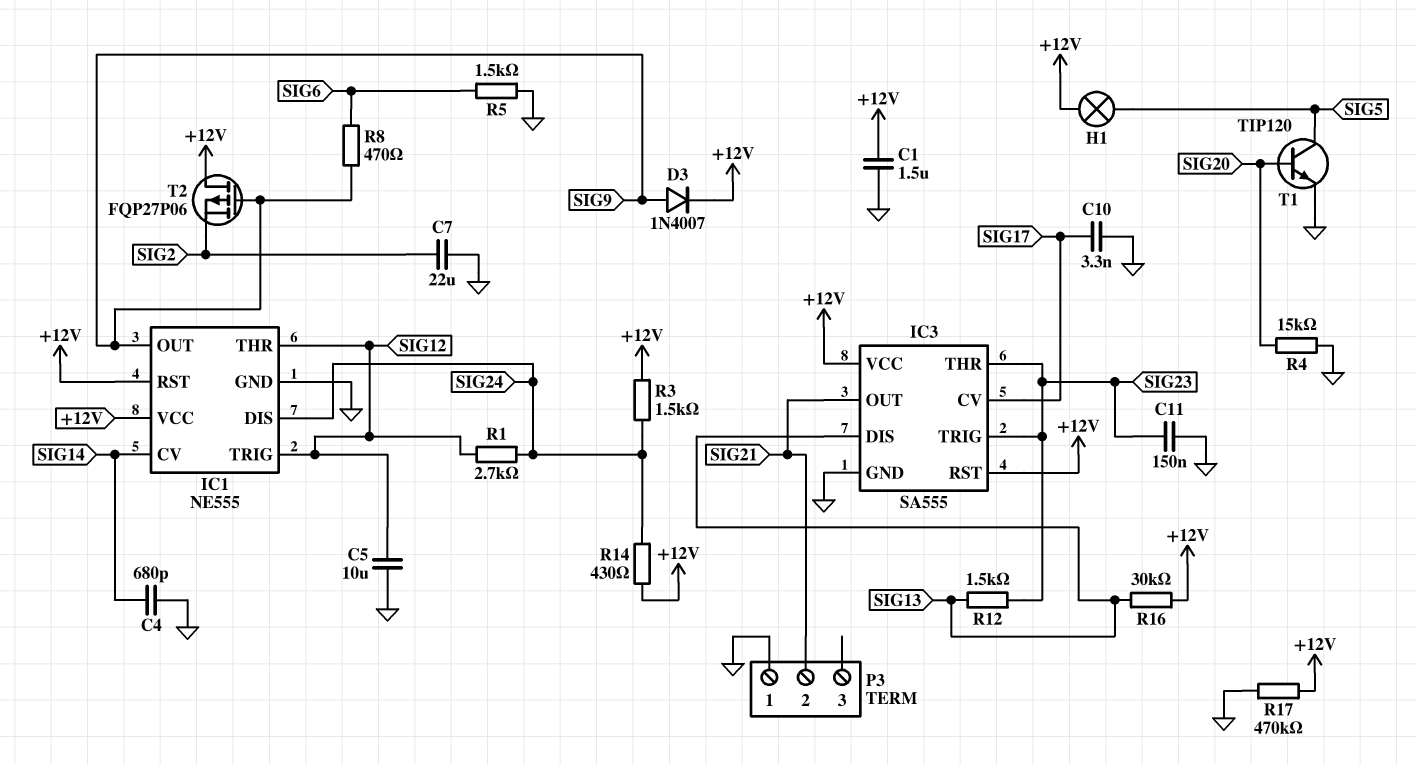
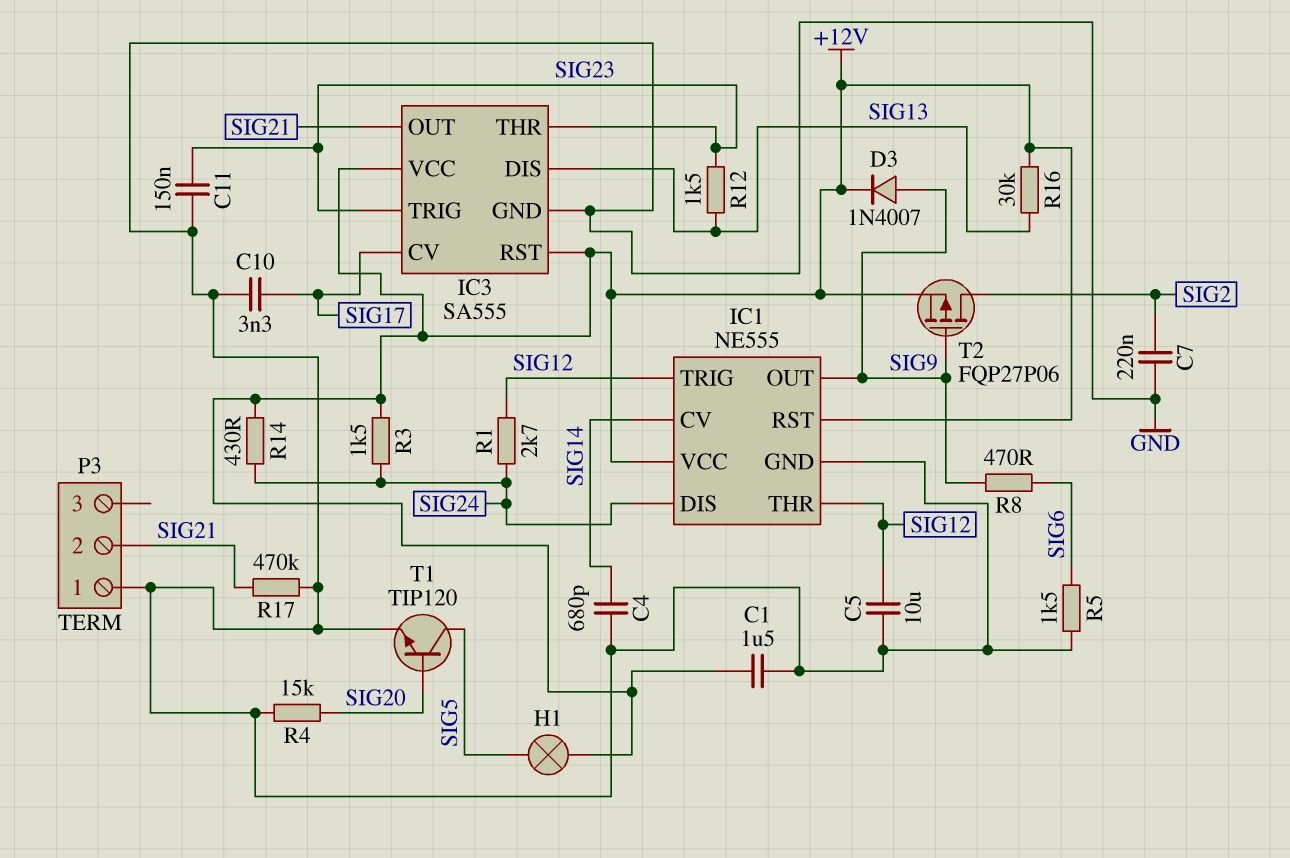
C7: 22uF (GND, SIG2) -> 220nF (GND, SIG2)
R17: 470k (+12V, GND) -> 470k (GND, SIG21)
T2: PMOS FQP27P06 (G SIG9, D +12V, S SIG2) -> PMOS FQP27P06 (G SIG9, D SIG2, S +12V)

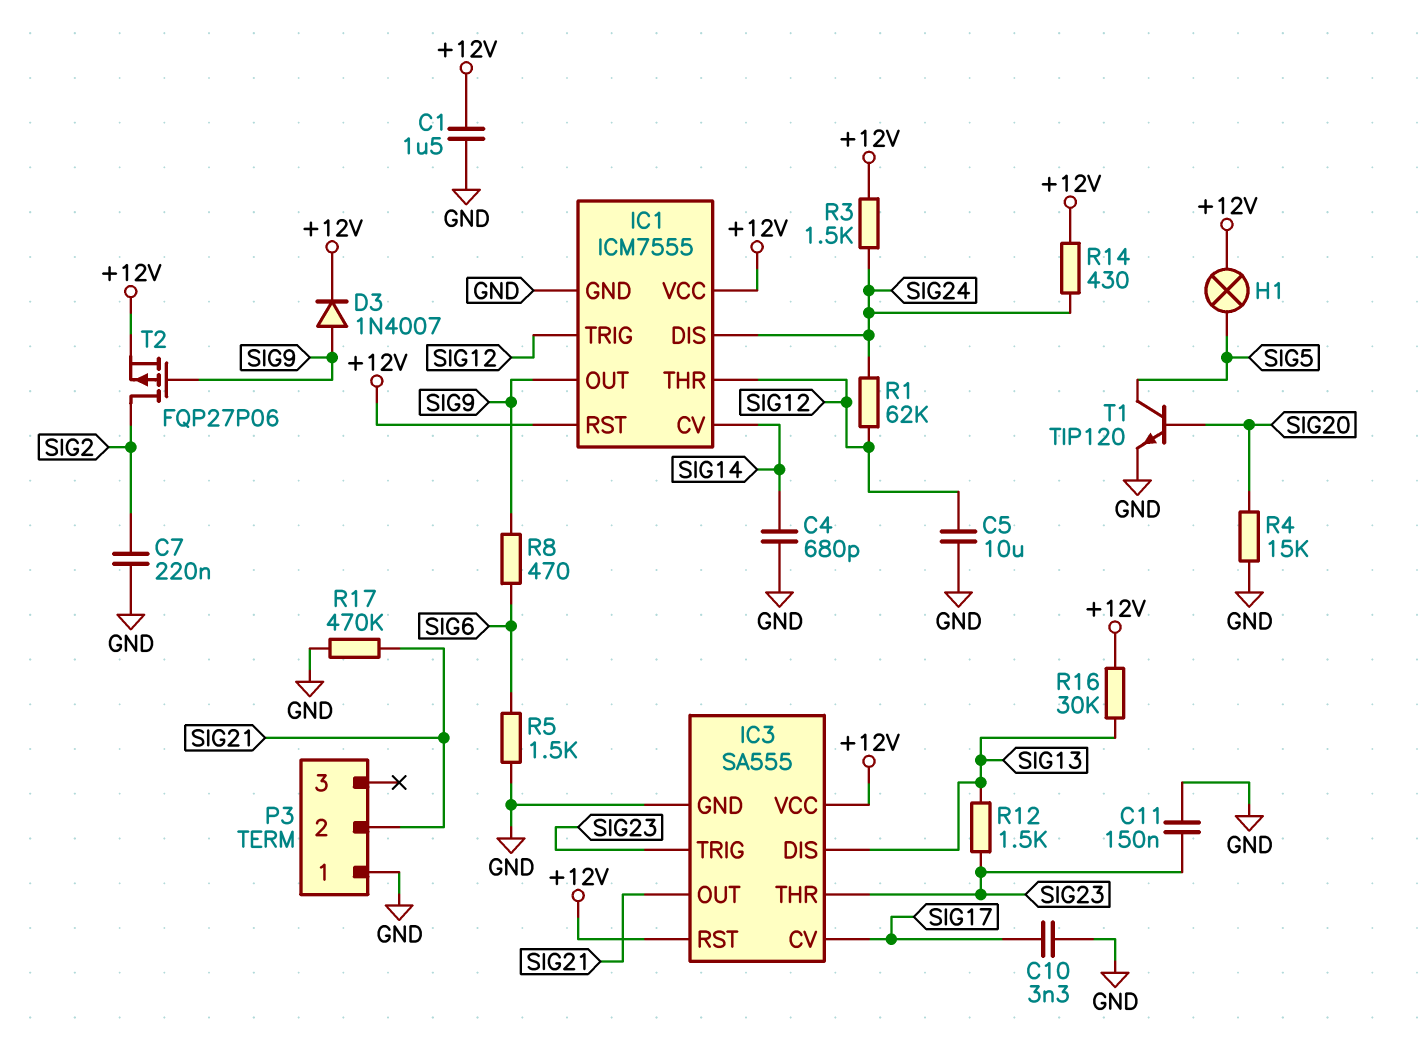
IC1: NE555 -> ICM7555
R1: 2.7k (SIG12, SIG24) -> 62k (SIG12, SIG24)

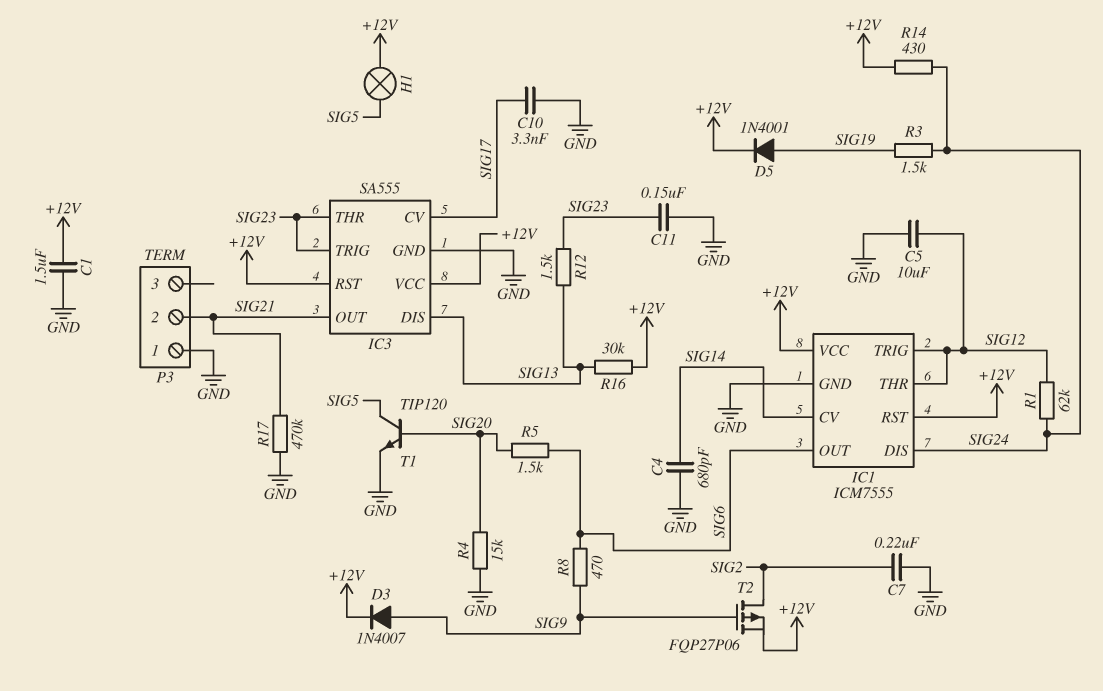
D5: none -> diode 1N4001 (A SIG19, K +12V)
IC1 pin OUT: SIG9 -> SIG6
R3: 1.5k (+12V, SIG24) -> 1.5k (SIG19, SIG24)
R5: 1.5k (GND, SIG6) -> 1.5k (SIG6, SIG20)

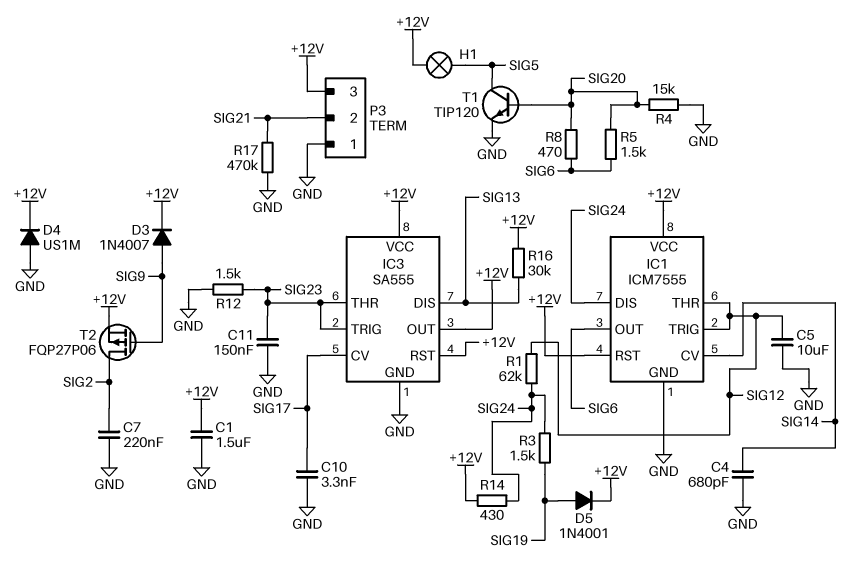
D4: none -> diode US1M (A GND, K +12V)
IC3 pin OUT: SIG21 -> +12V
P3 pin 3: none -> +12V
R8: 470 (SIG6, SIG9) -> 470 (SIG6, SIG20)
R12: 1.5k (SIG13, SIG23) -> 1.5k (GND, SIG23)

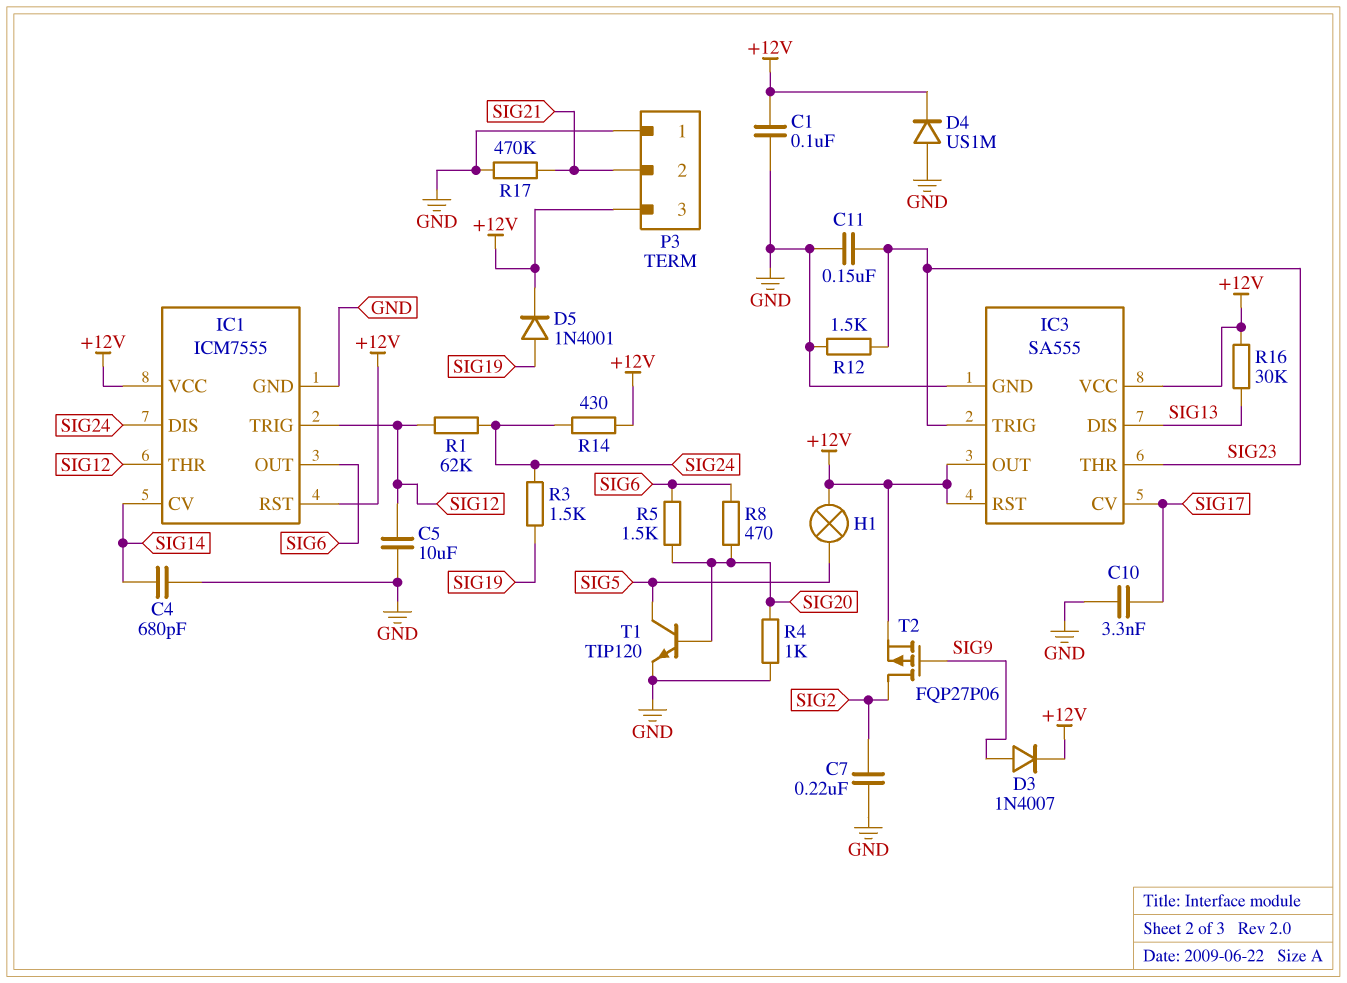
C1: 1.5uF (+12V, GND) -> 100nF (+12V, GND)
R4: 15k (GND, SIG20) -> 1k (GND, SIG20)

